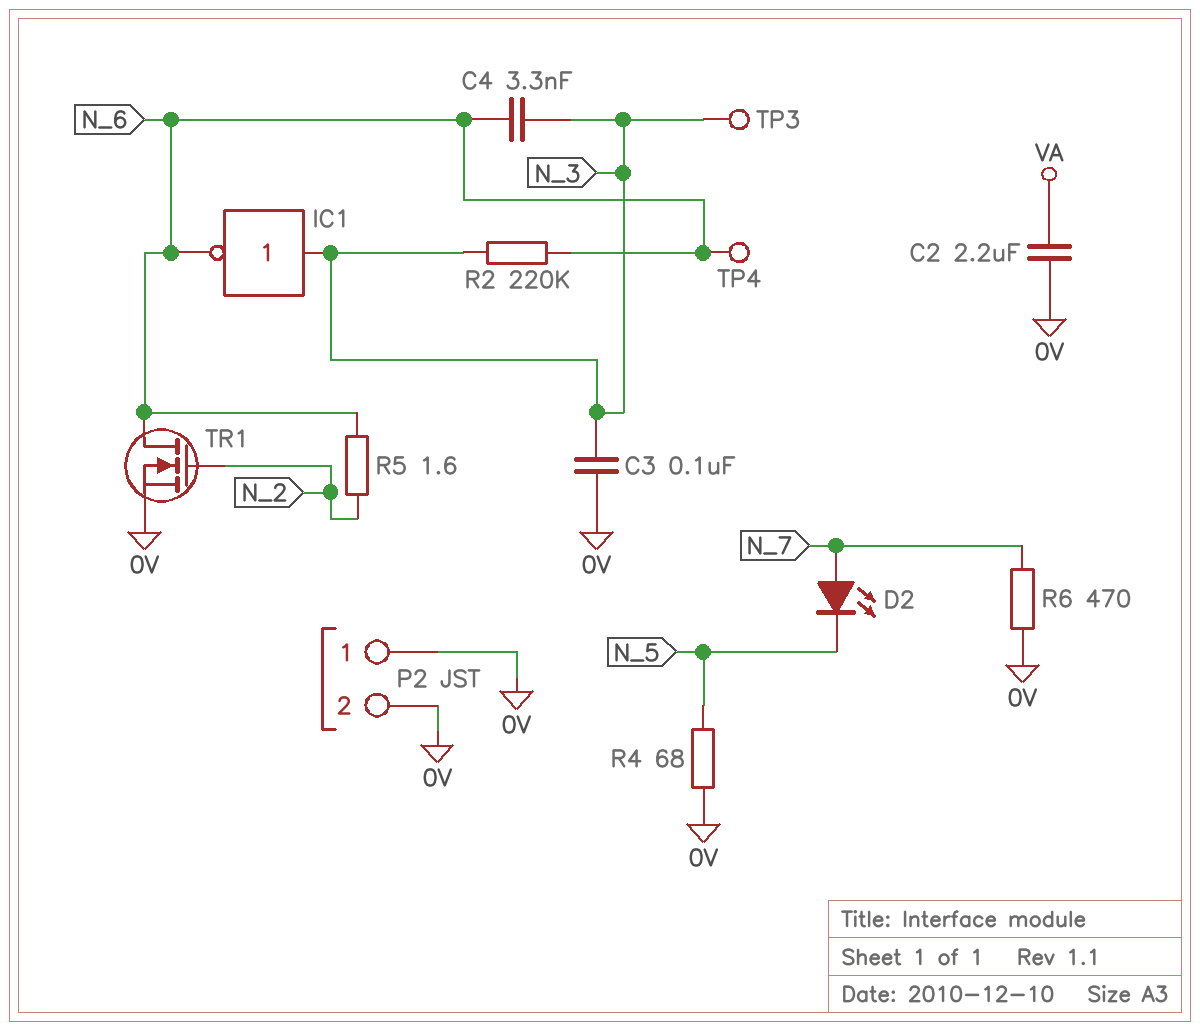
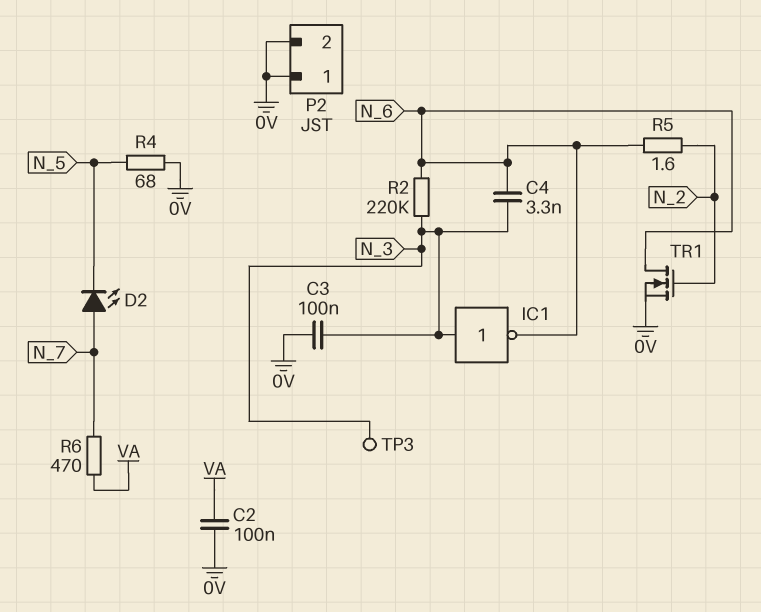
C2: 2.2uF (0V, VA) -> 100nF (0V, VA)
R6: 470 (0V, N_7) -> 470 (N_7, VA)
TP4: test point (N_6) -> none

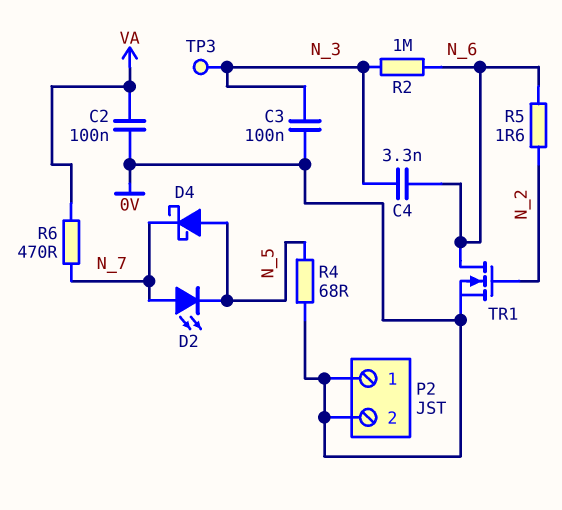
D4: none -> schottky (A N_5, K N_7)
IC1: NOT (in N_3, out N_6) -> none
R2: 220k (N_3, N_6) -> 1M (N_3, N_6)

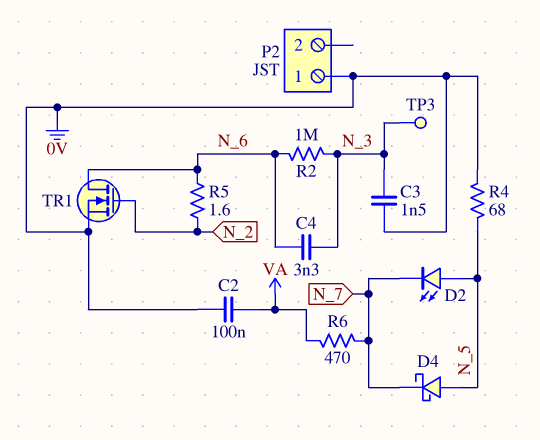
C3: 100nF (0V, N_3) -> 1.5nF (0V, N_3)
D2: LED (A N_7, K N_5) -> LED (A N_5, K N_7)
P2 pin 2: 0V -> none

